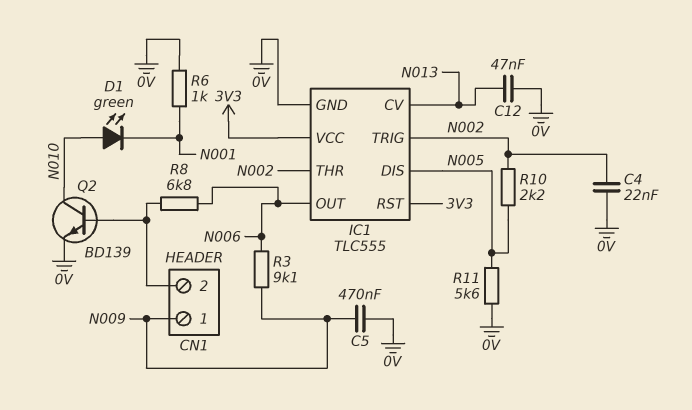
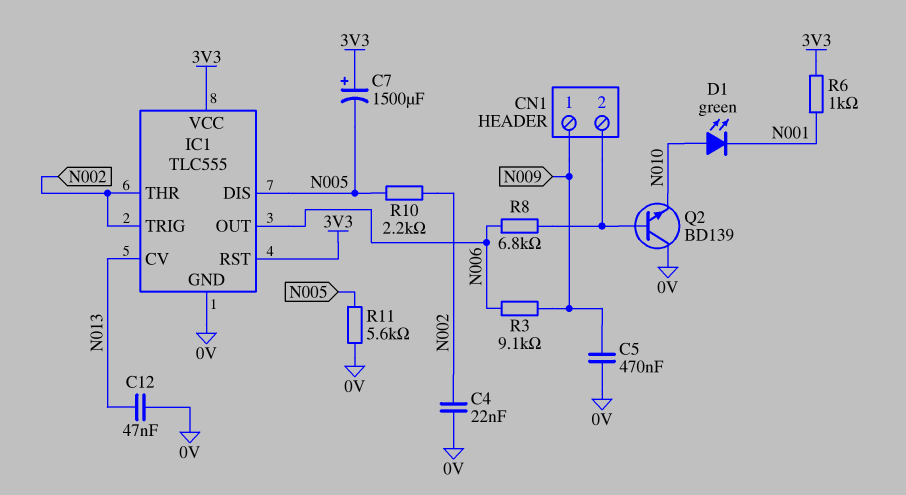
C7: none -> 1500uF (plus 3V3, minus N005)
Q2: NPN BD139 (B CN1/2, C N010, E 0V) -> NPN BD139 (B CN1/2, C 0V, E N010)
R6: 1k (0V, N001) -> 1k (3V3, N001)

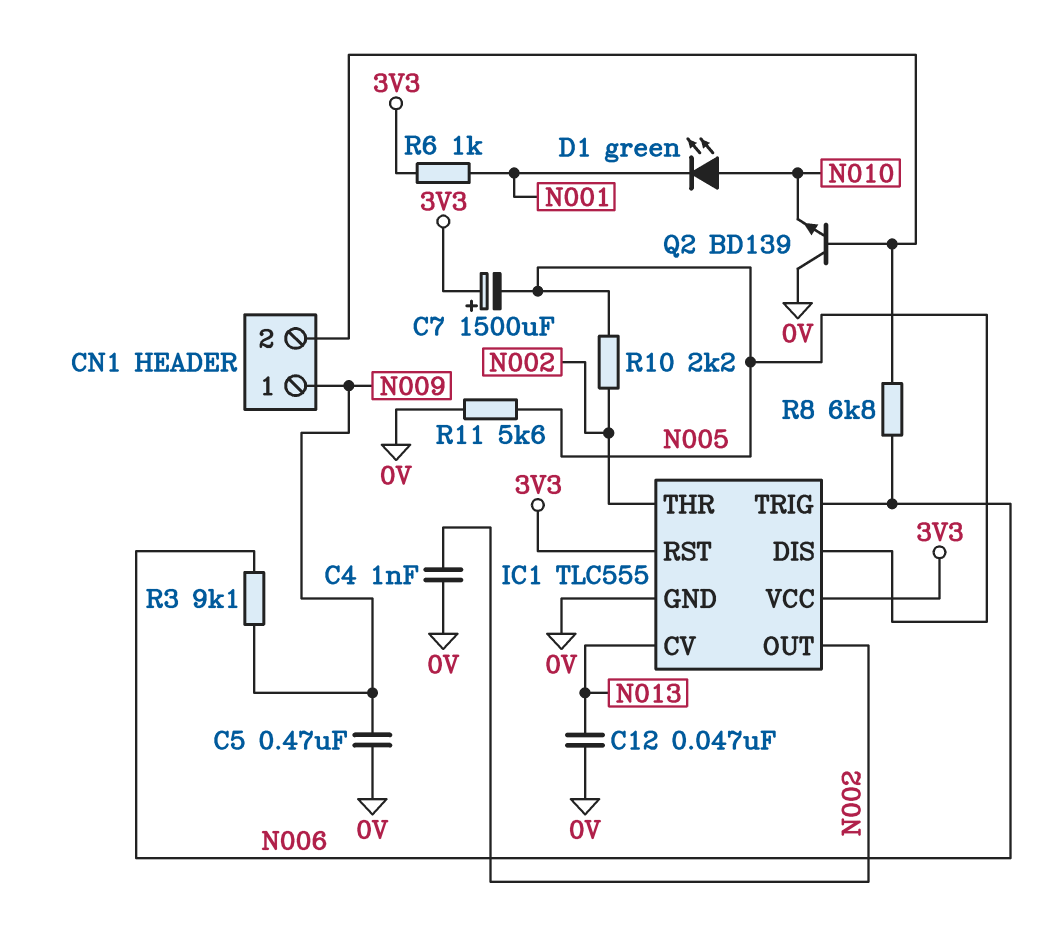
C4: 22nF (0V, N002) -> 1nF (0V, N002)
IC1 pin OUT: N006 -> N002
IC1 pin TRIG: N002 -> N006

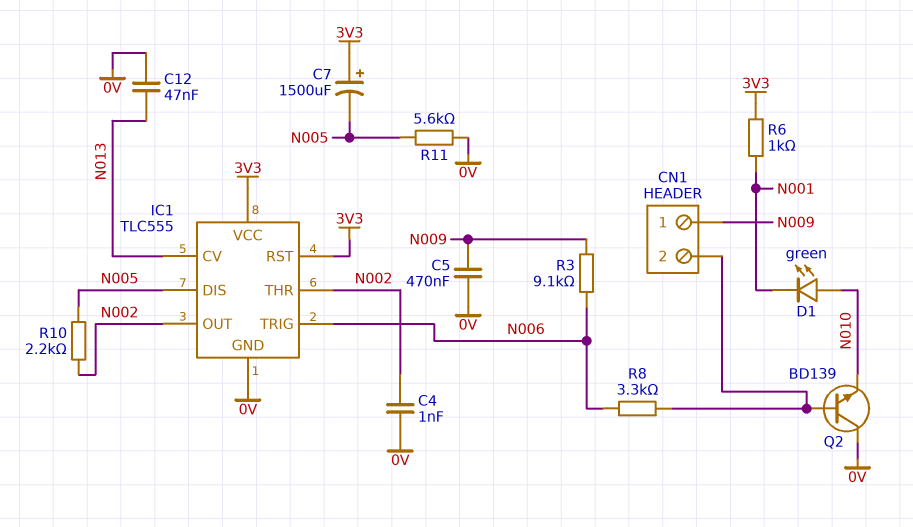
R8: 6.8k (CN1/2, N006) -> 3.3k (CN1/2, N006)

